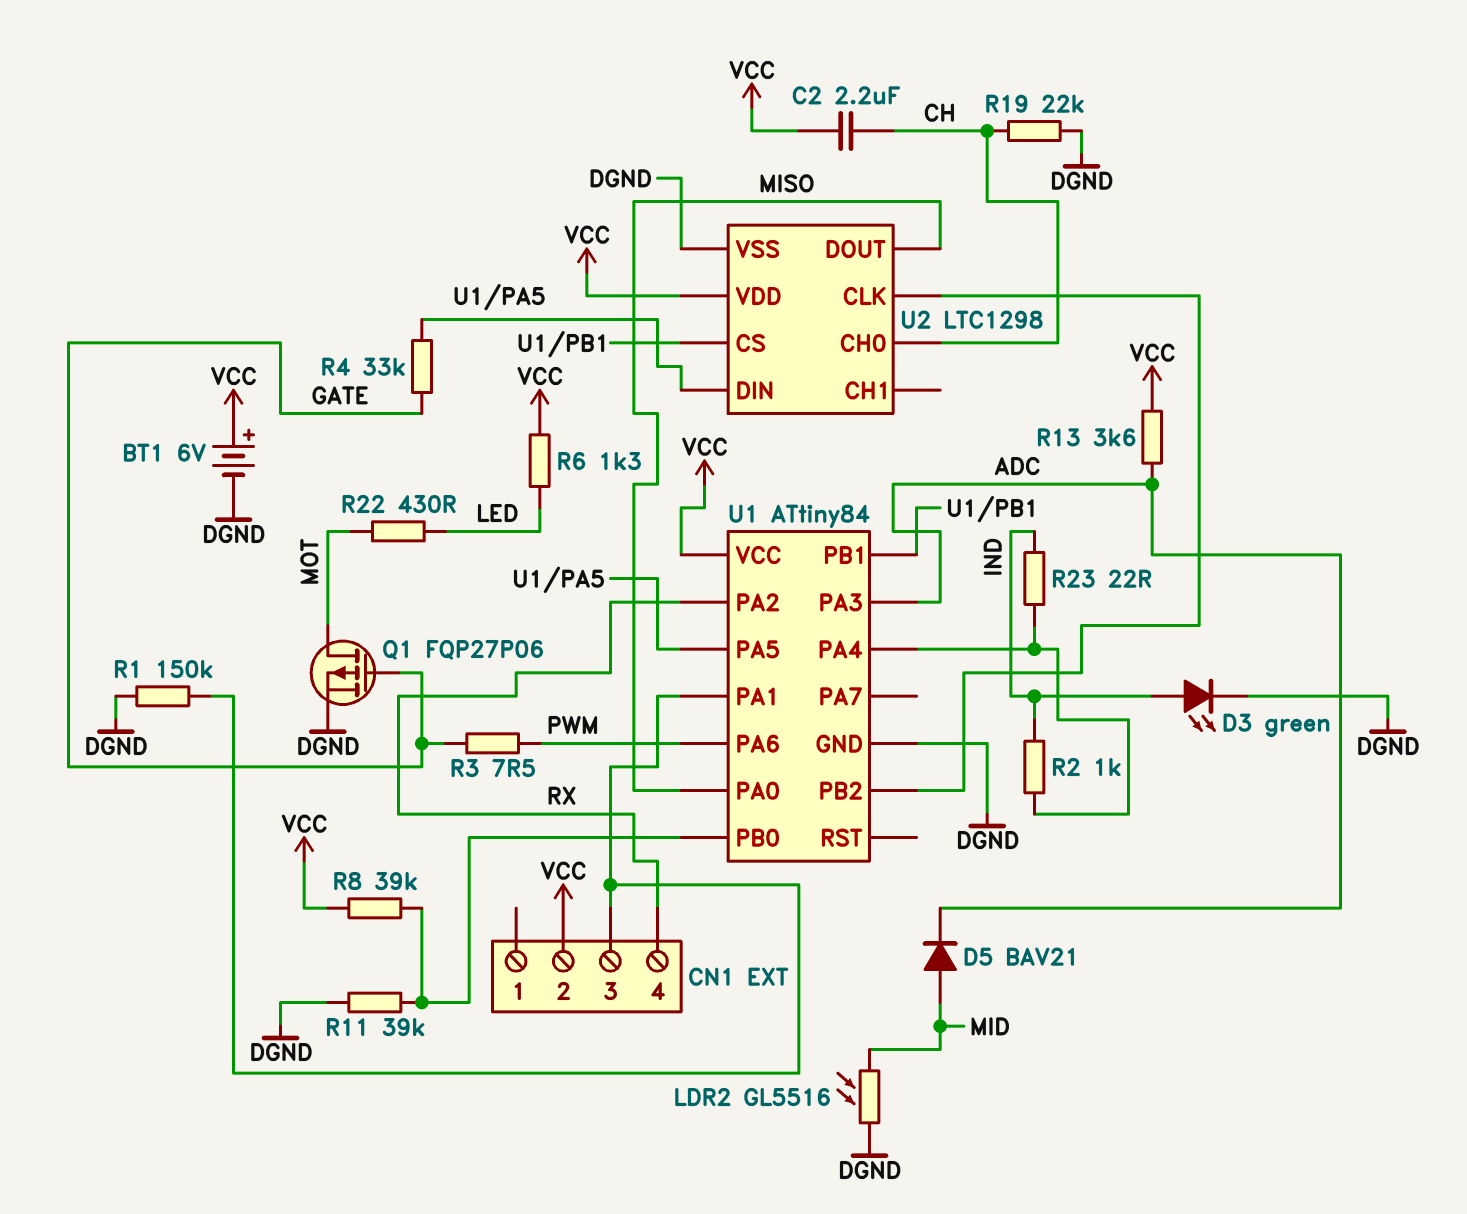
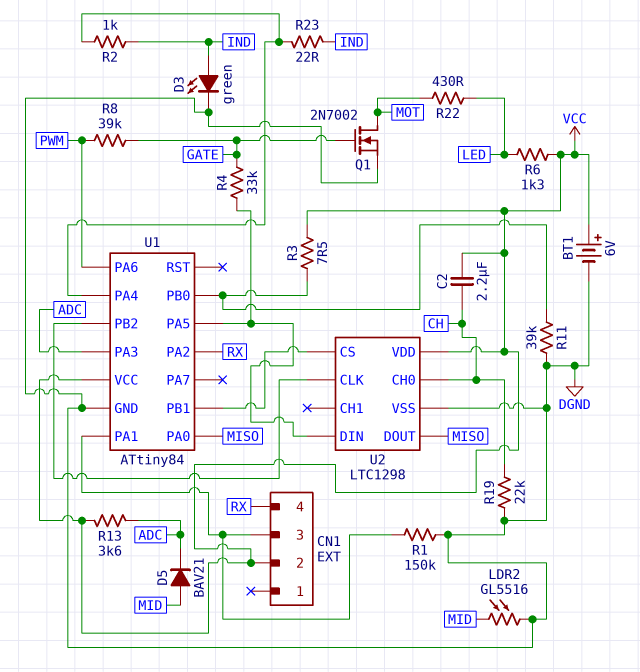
Q1: PMOS FQP27P06 (G GATE, D MOT, S DGND) -> NMOS 2N7002 (G GATE, D MOT, S DGND)
R3: 7.5 (GATE, PWM) -> 7.5 (U1/PB0, VCC)
R8: 39k (U1/PB0, VCC) -> 39k (GATE, PWM)

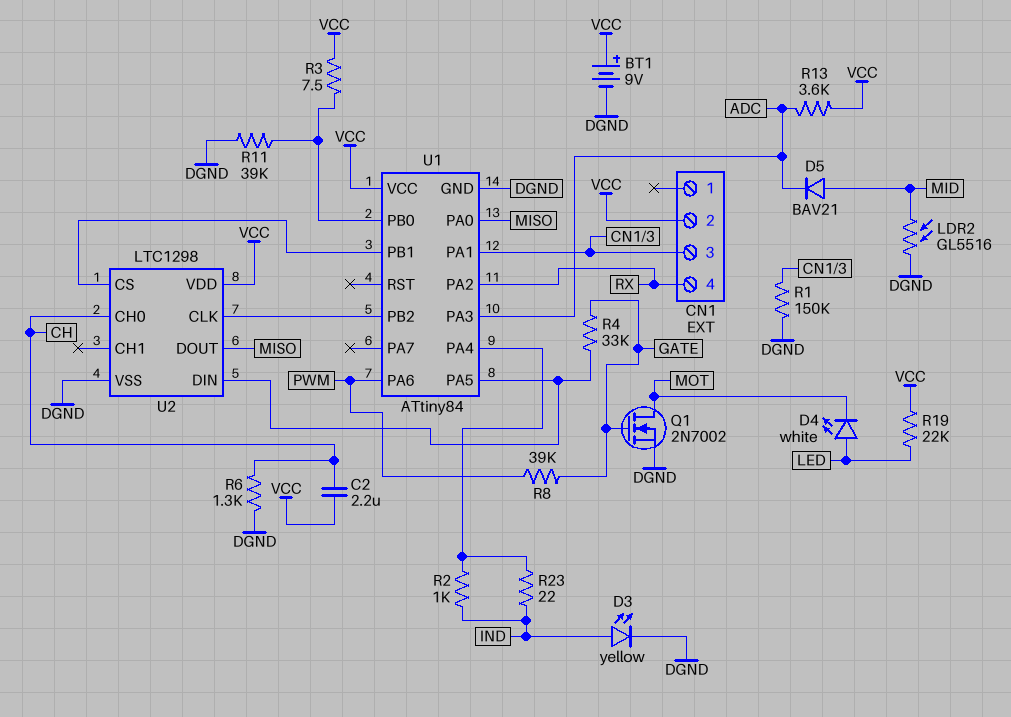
BT1: 6V (plus VCC, minus DGND) -> 9V (plus VCC, minus DGND)
D3: LED green (A IND, K DGND) -> LED yellow (A IND, K DGND)
D4: none -> LED white (A LED, K MOT)
R6: 1.3k (LED, VCC) -> 1.3k (CH, DGND)
R19: 22k (CH, DGND) -> 22k (LED, VCC)
R22: 430 (LED, MOT) -> none

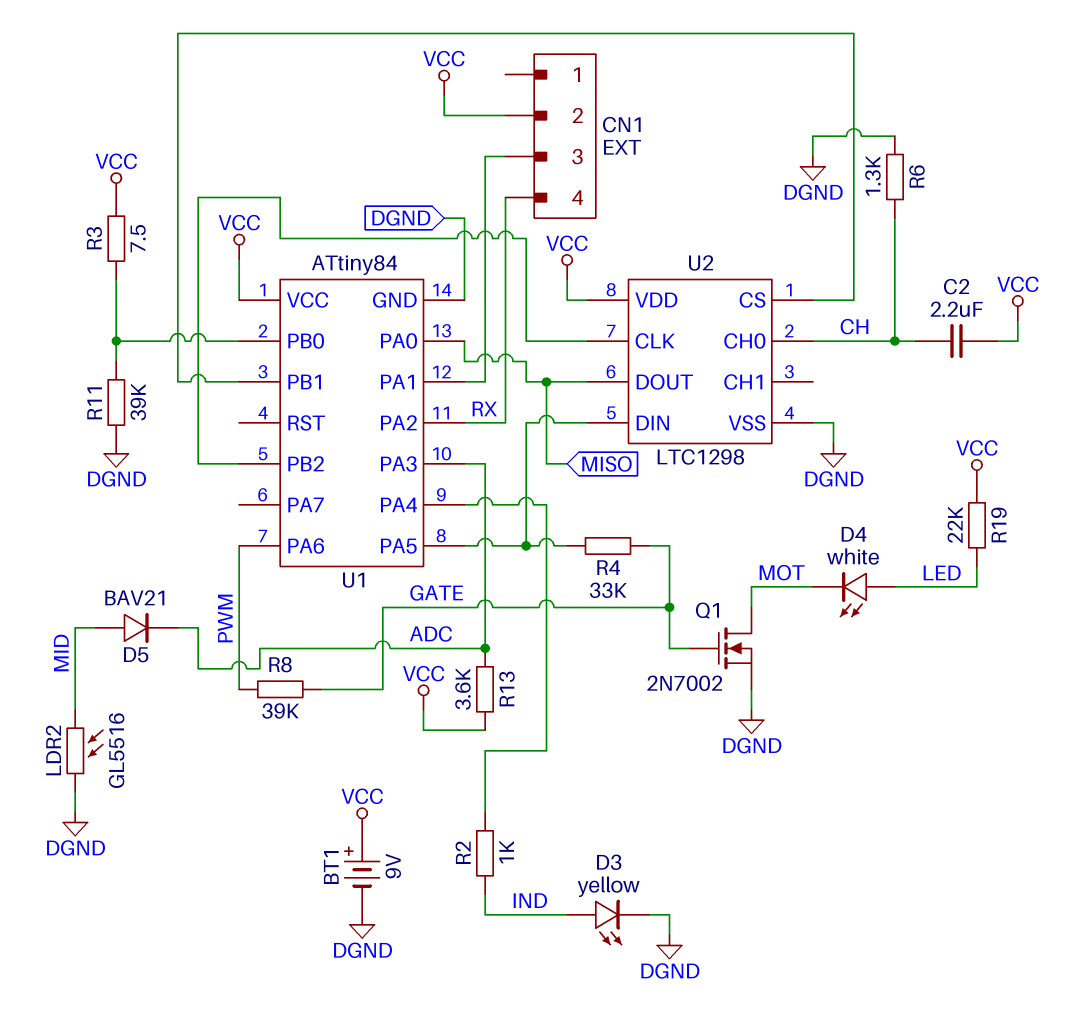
R1: 150k (CN1/3, DGND) -> none
R23: 22 (IND, U1/PA4) -> none

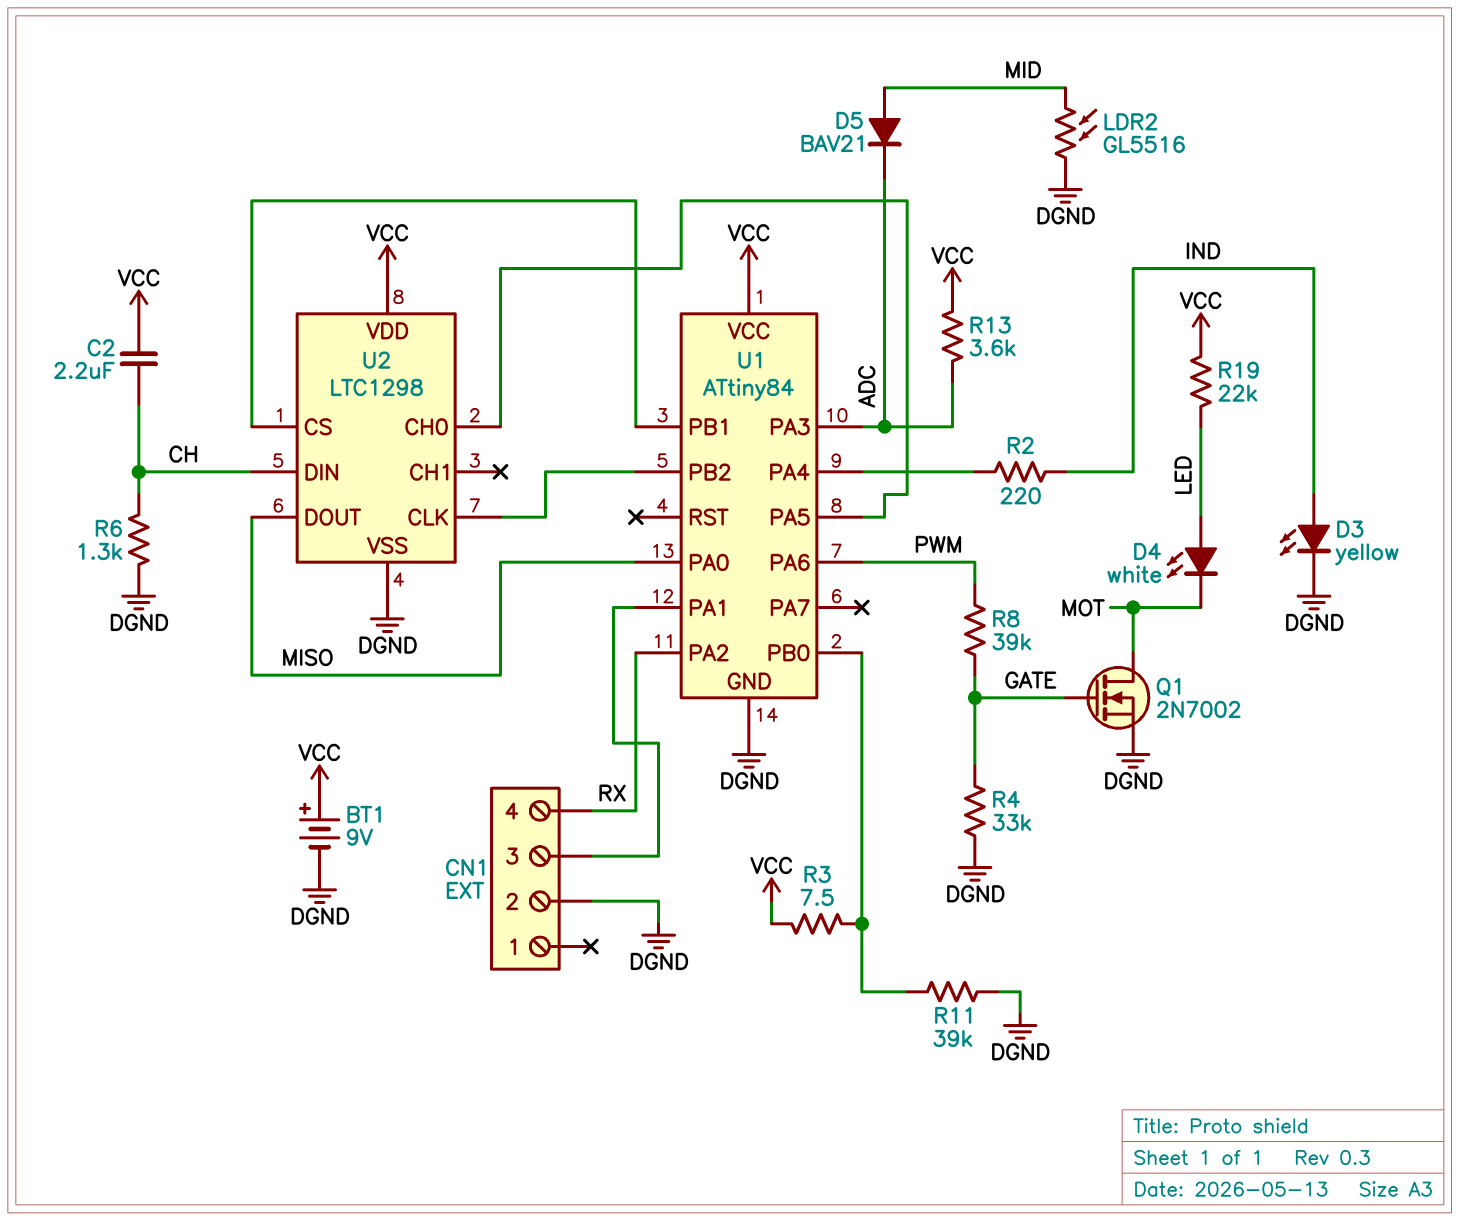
CN1 pin 2: VCC -> DGND
R2: 1k (IND, U1/PA4) -> 220 (IND, U1/PA4)
R4: 33k (GATE, U1/PA5) -> 33k (DGND, GATE)
U2 pin CH0: CH -> U1/PA5
U2 pin DIN: U1/PA5 -> CH

